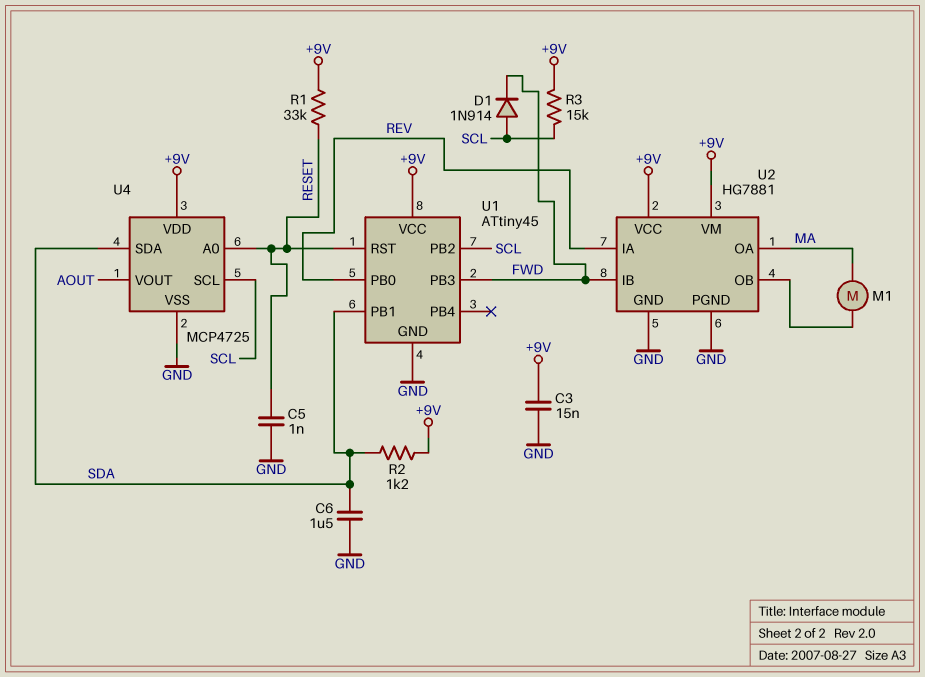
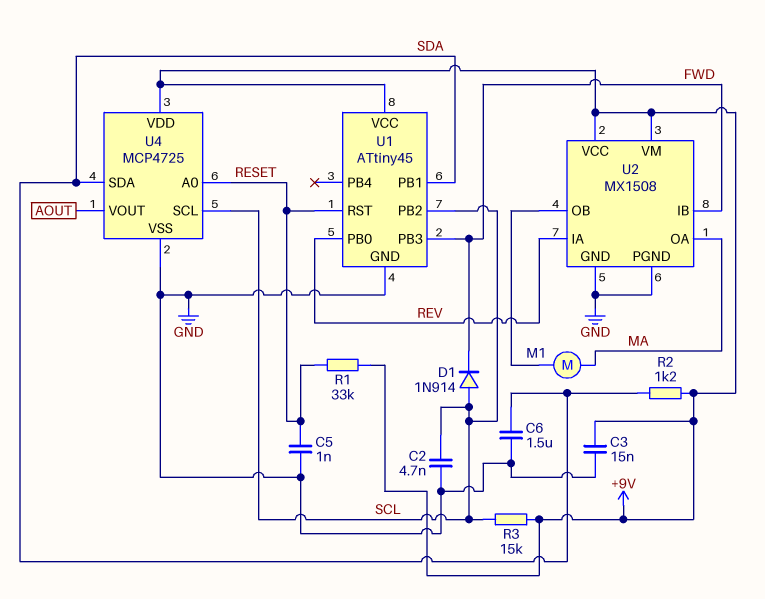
C2: none -> 4.7nF (GND, SCL)
U2: HG7881 -> MX1508

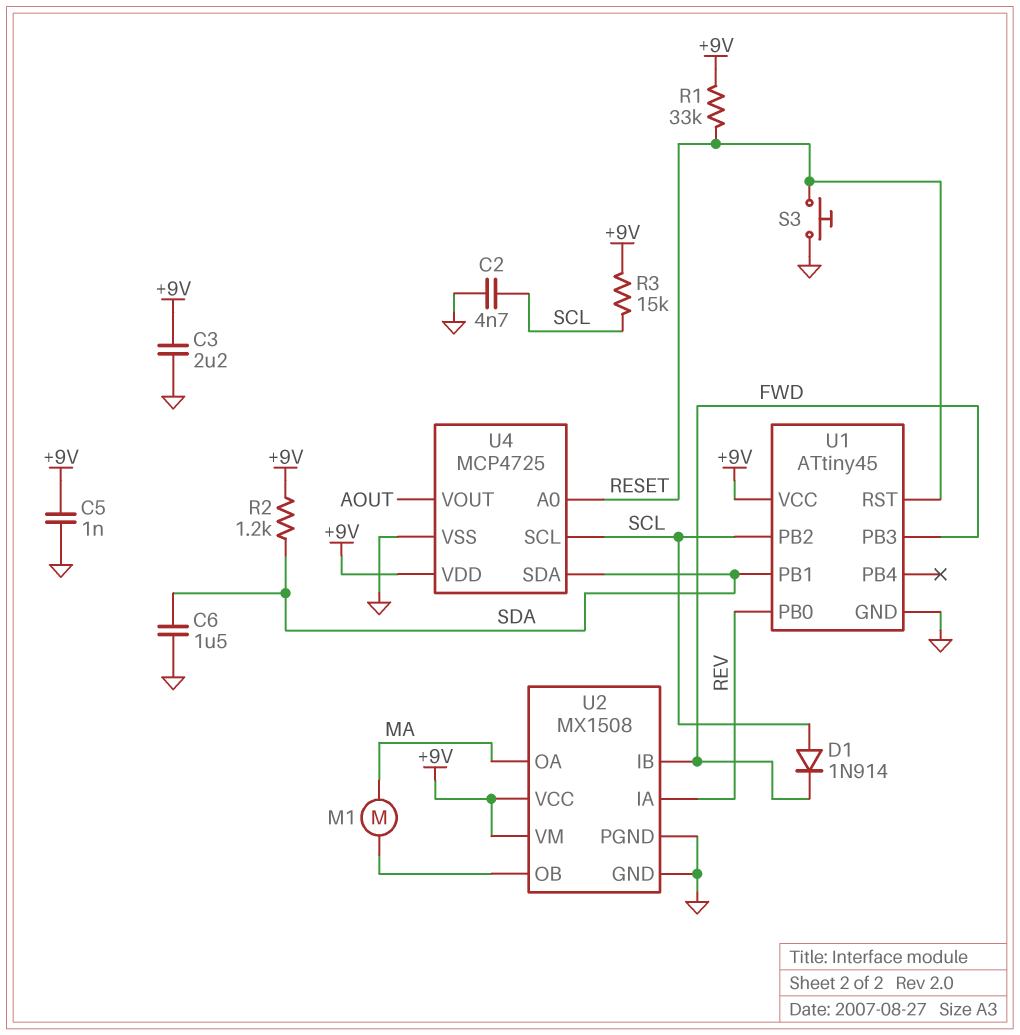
C3: 15nF (+9V, GND) -> 2.2uF (+9V, GND)
C5: 1nF (GND, RESET) -> 1nF (+9V, GND)
S3: none -> button (GND, RESET)

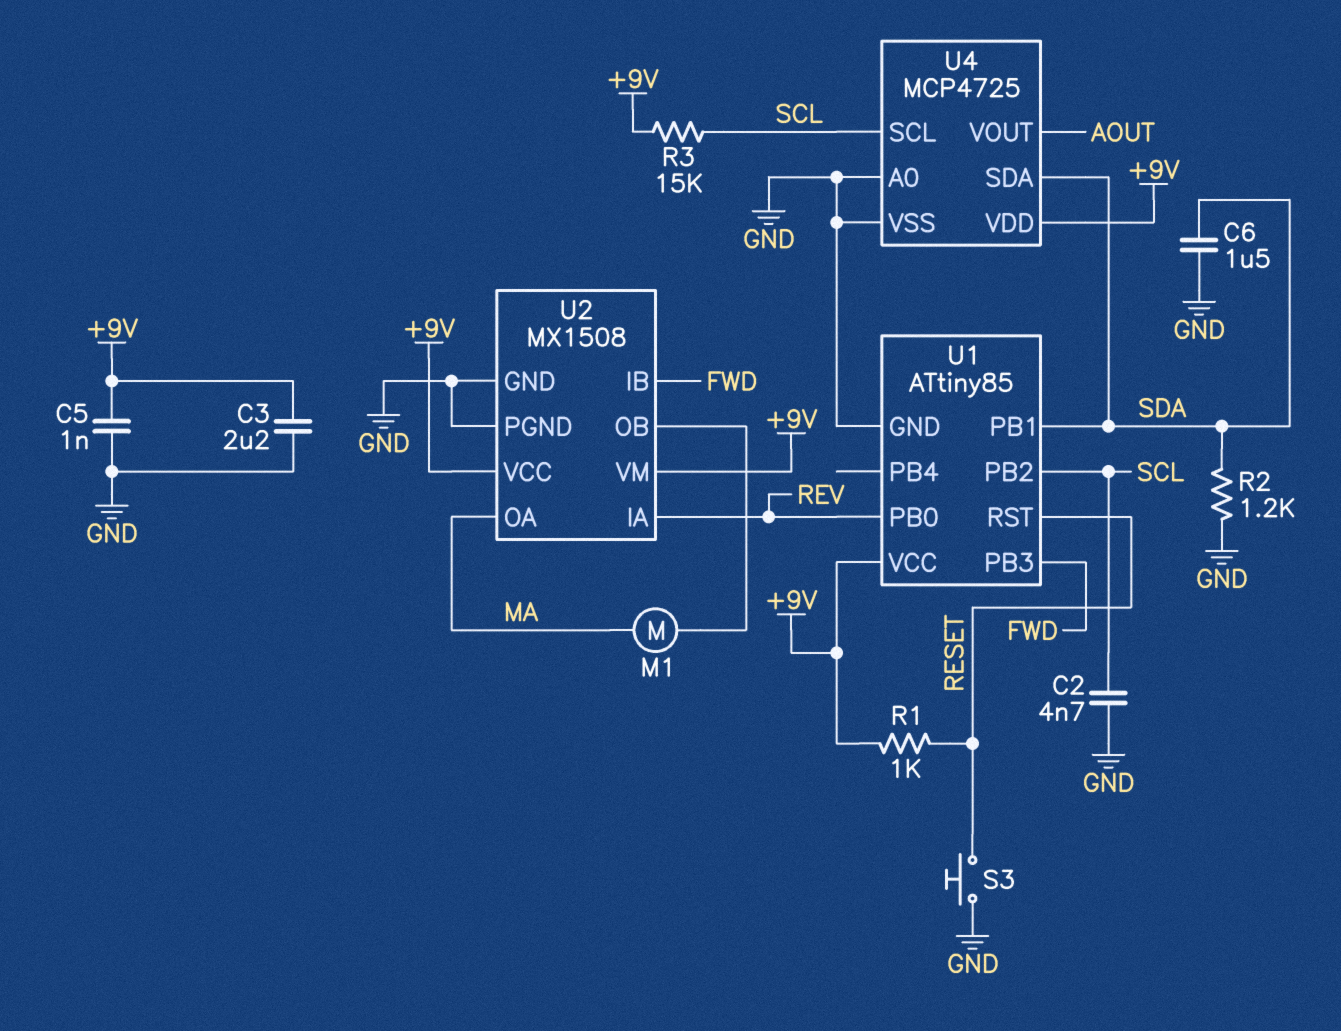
D1: diode 1N914 (A SCL, K FWD) -> none
R1: 33k (+9V, RESET) -> 1k (+9V, RESET)
R2: 1.2k (+9V, SDA) -> 1.2k (GND, SDA)
U1: ATtiny45 -> ATtiny85
U4 pin A0: RESET -> GND

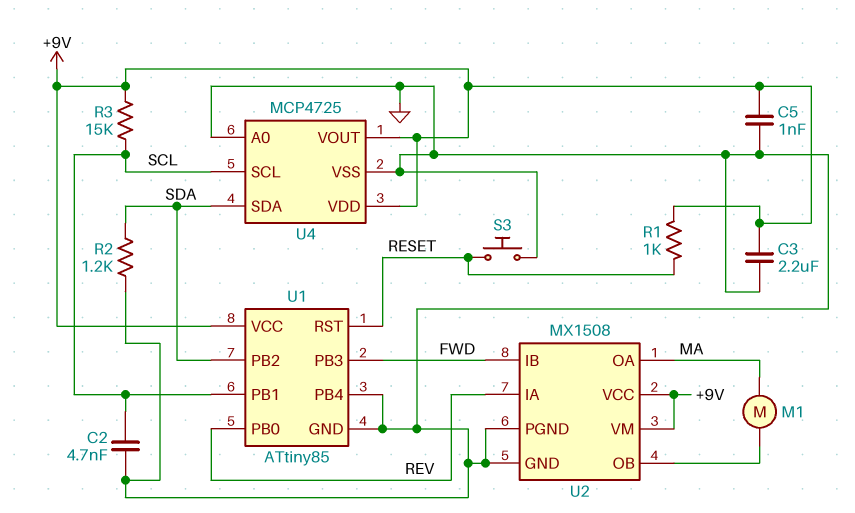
C6: 1.5uF (GND, SDA) -> none
U1 pin PB1: SDA -> SCL
U1 pin PB2: SCL -> SDA
U1 pin PB4: none -> GND
U4 pin VOUT: AOUT -> +9V

